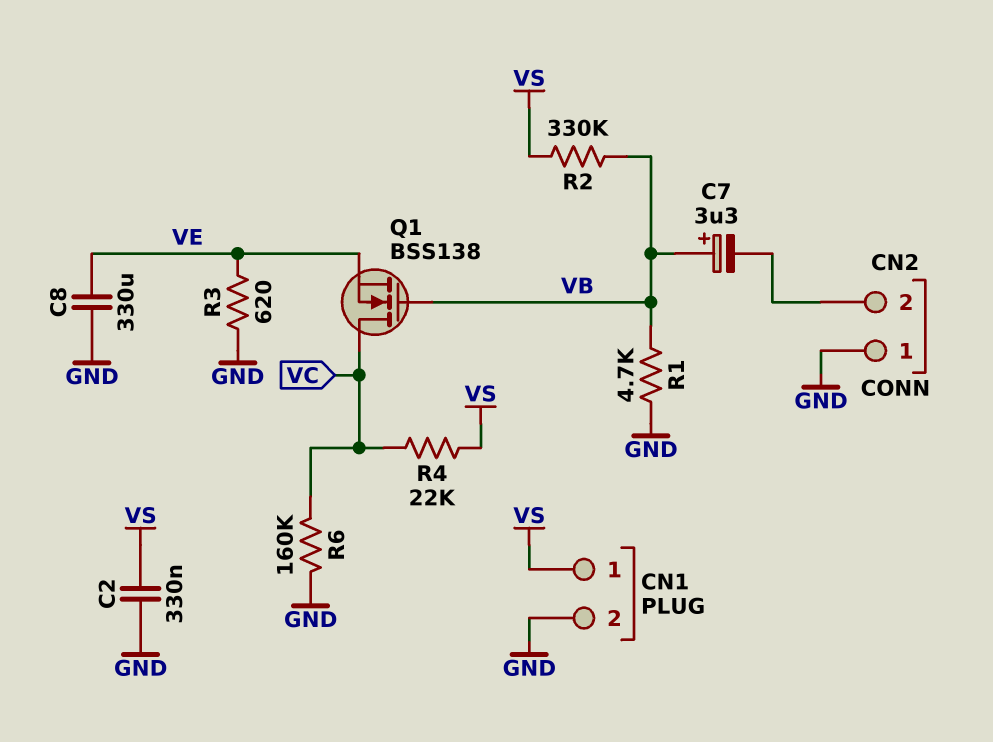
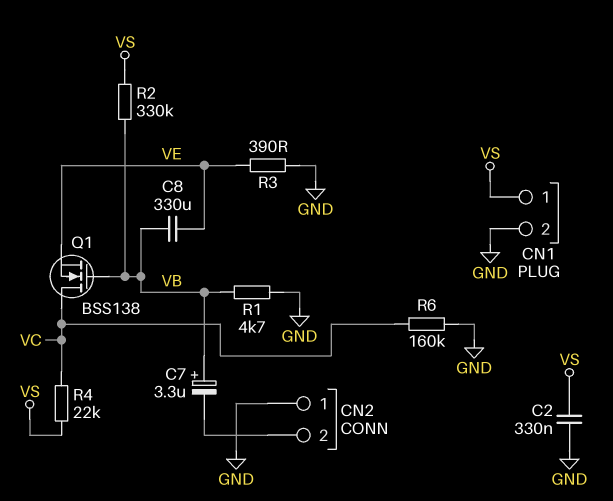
C8: 330uF (GND, VE) -> 330uF (VB, VE)
R3: 620 (GND, VE) -> 390 (GND, VE)

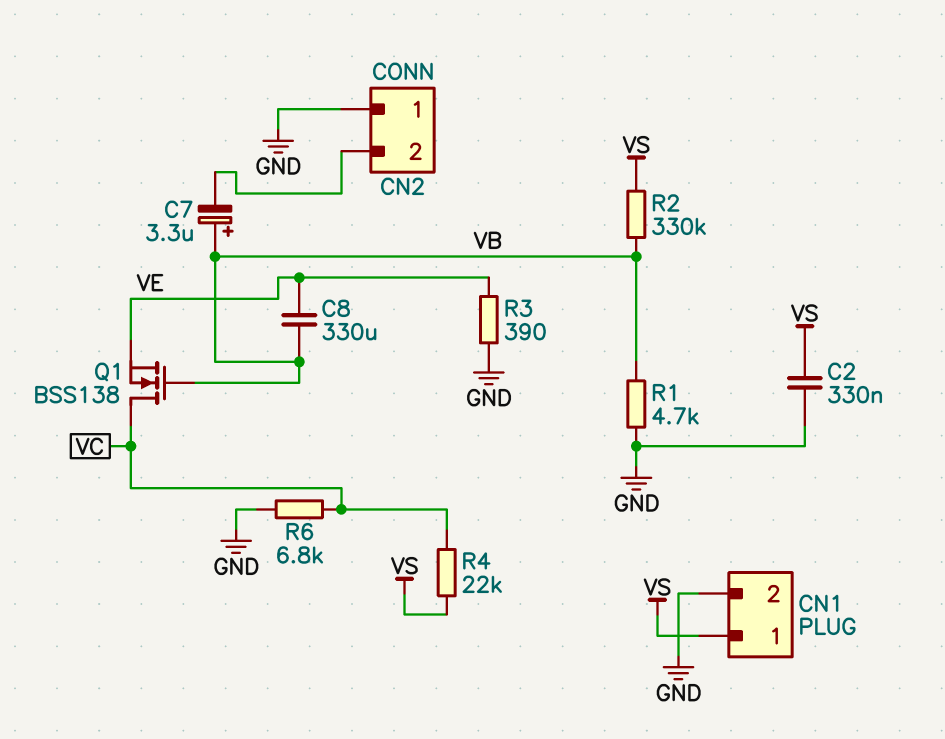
R6: 160k (GND, VC) -> 6.8k (GND, VC)

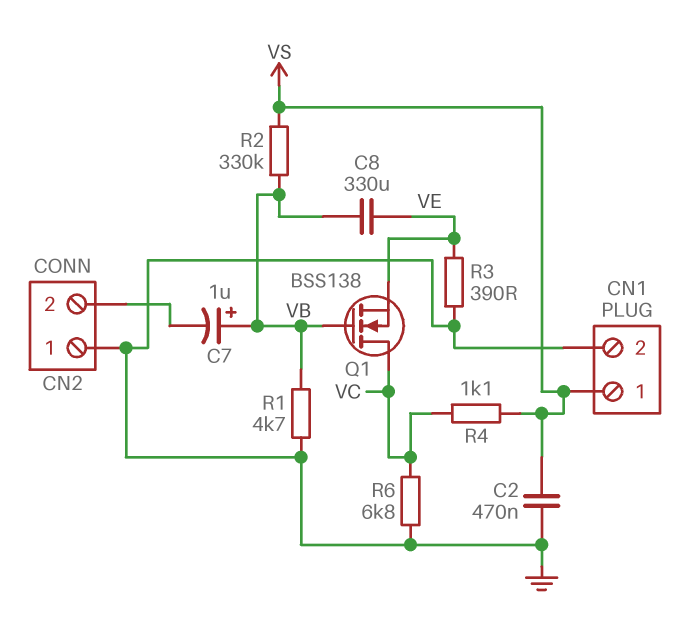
C2: 330nF (GND, VS) -> 470nF (GND, VS)
C7: 3.3uF (plus VB, minus CN2/2) -> 1uF (plus VB, minus CN2/2)
R4: 22k (VC, VS) -> 1.1k (VC, VS)

